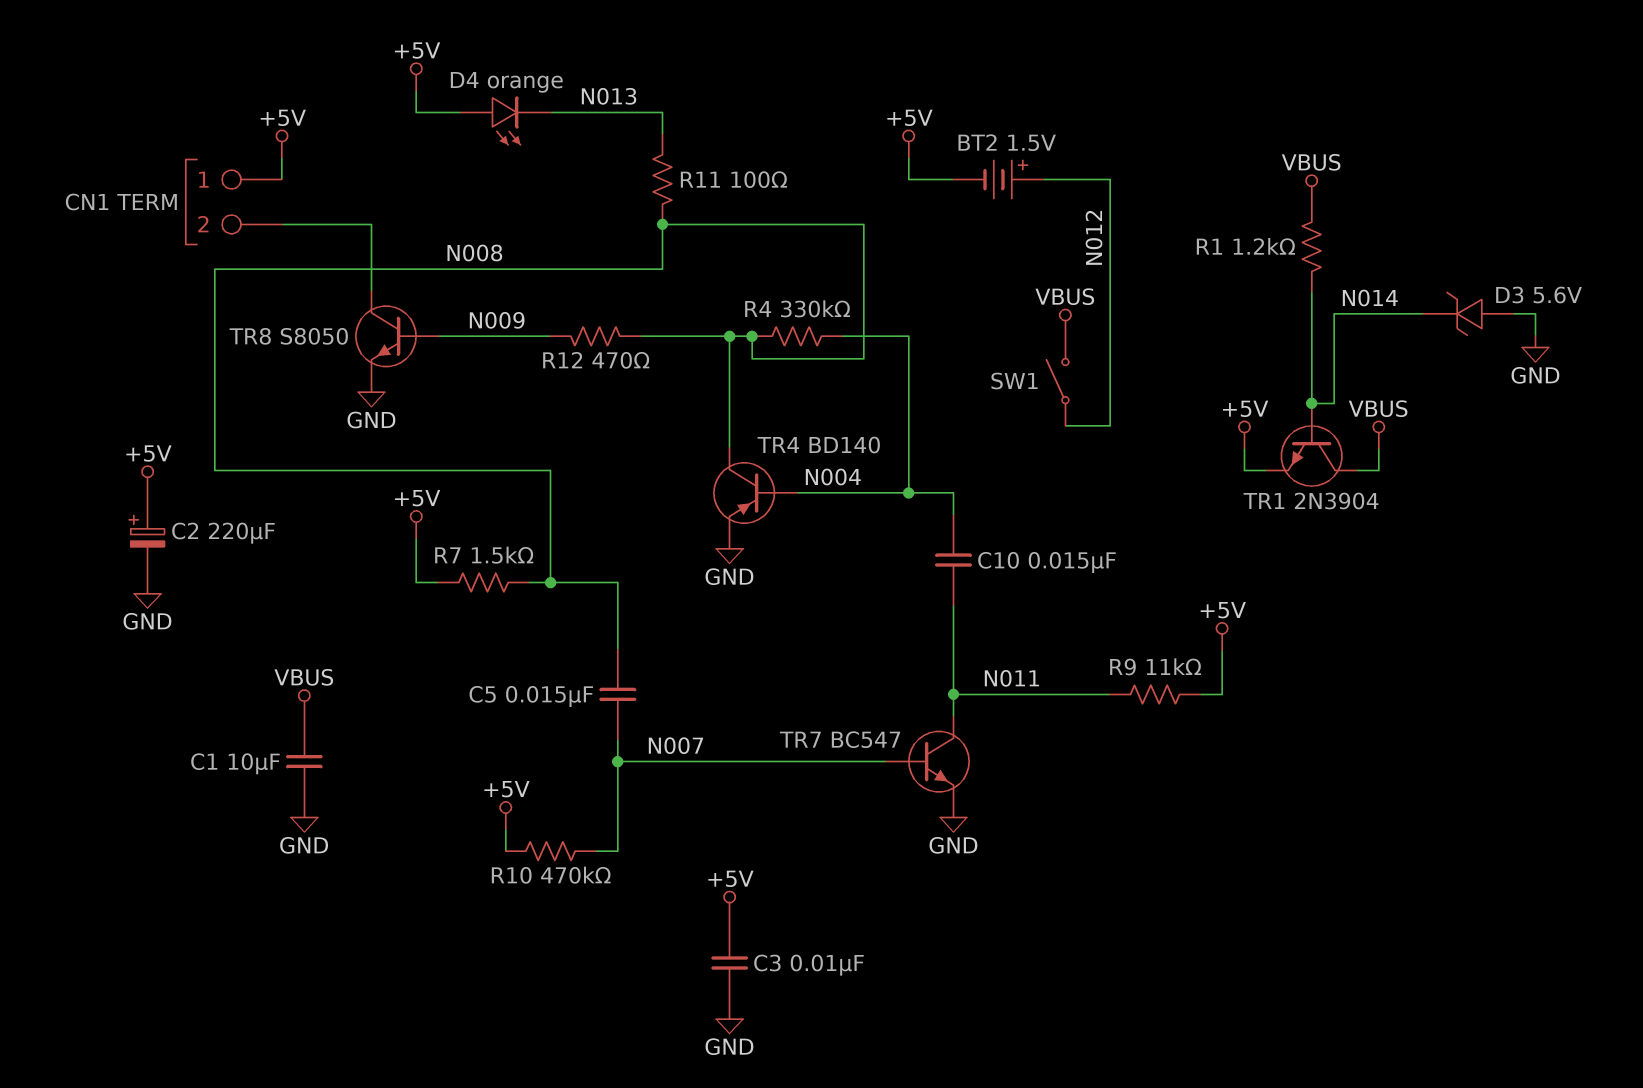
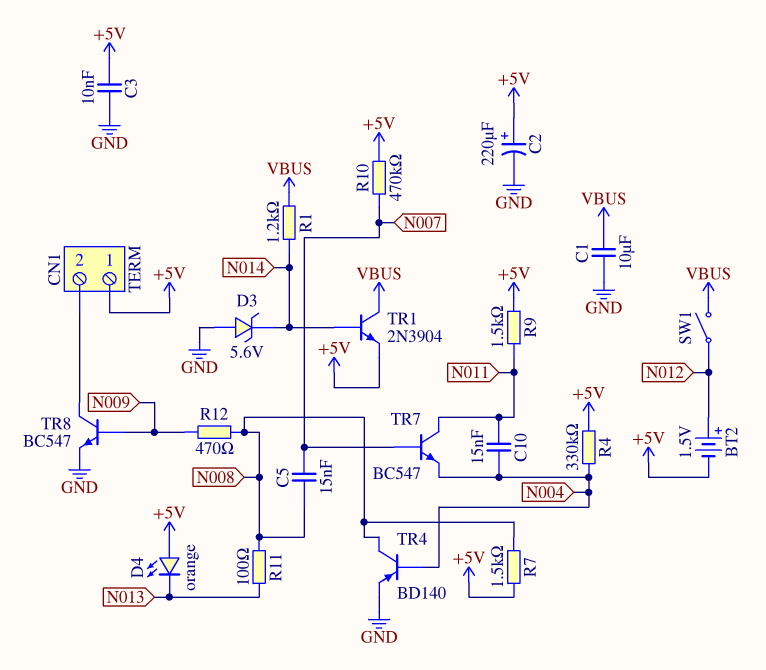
R4: 330k (N004, N008) -> 330k (+5V, N004)
R9: 11k (+5V, N011) -> 1.5k (+5V, N011)
TR7: NPN BC547 (B N007, C N011, E GND) -> NPN BC547 (B N007, C N011, E N004)
TR8: NPN S8050 (B N009, C CN1/2, E GND) -> NPN BC547 (B N009, C CN1/2, E GND)

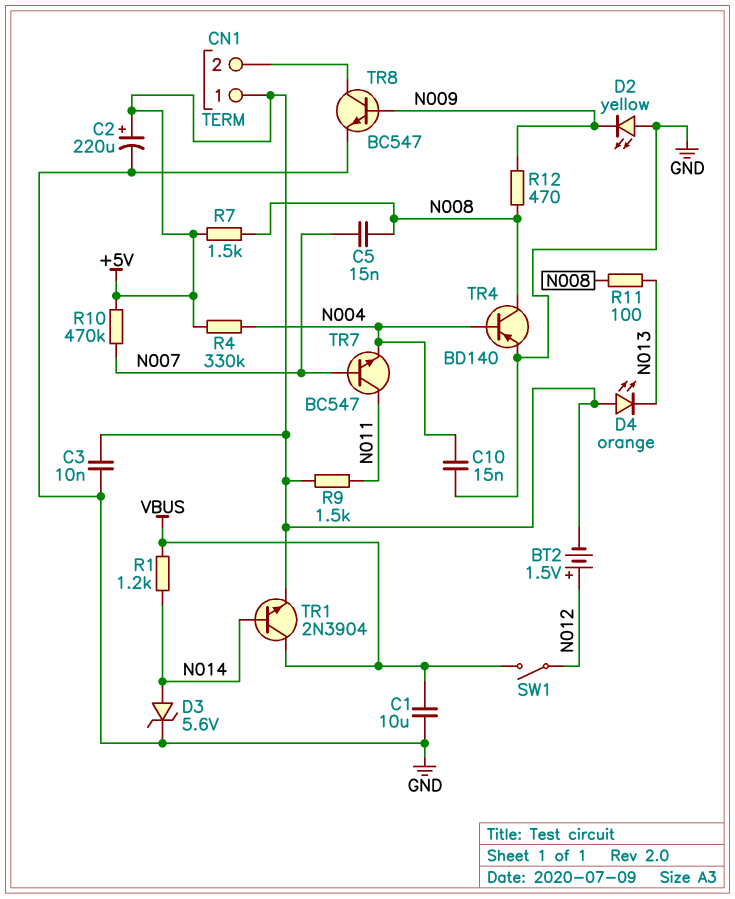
C10: 15nF (N004, N011) -> 15nF (GND, N004)
D2: none -> LED yellow (A GND, K N009)
D3: zener 5.6V (A GND, K N014) -> zener 5.6V (A N014, K GND)

